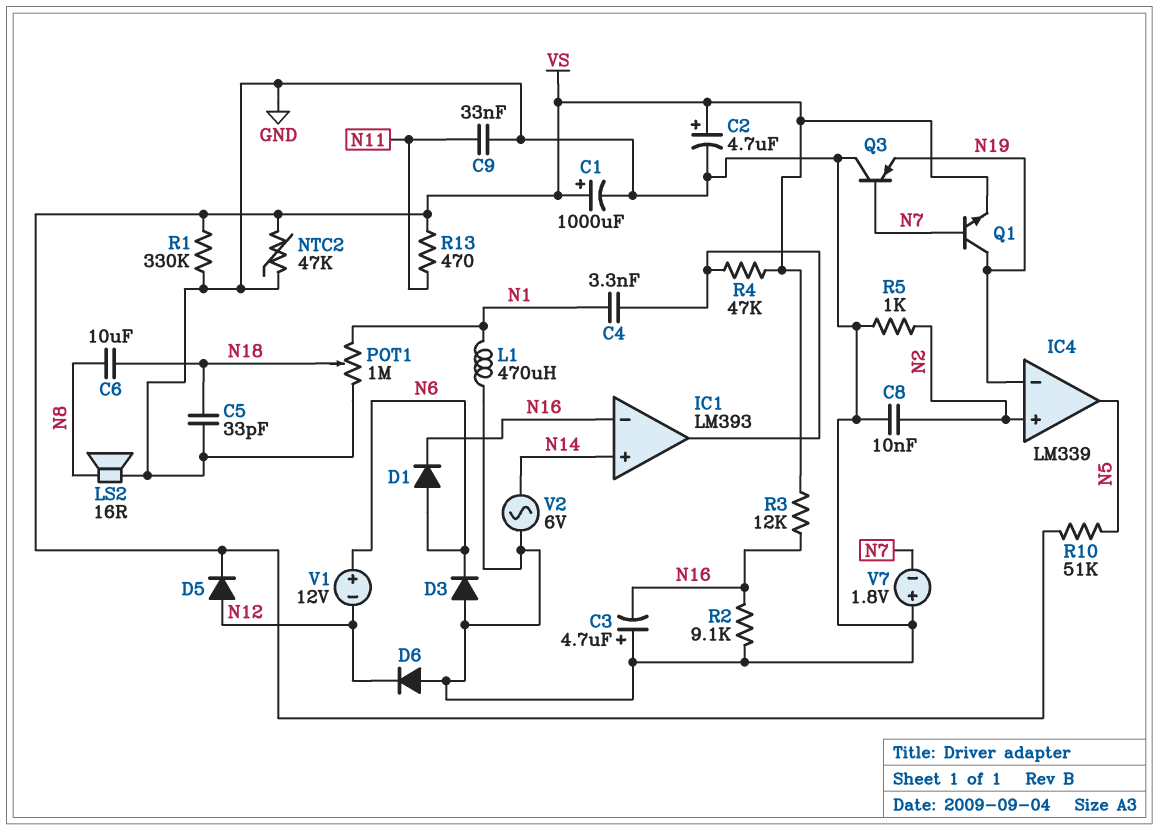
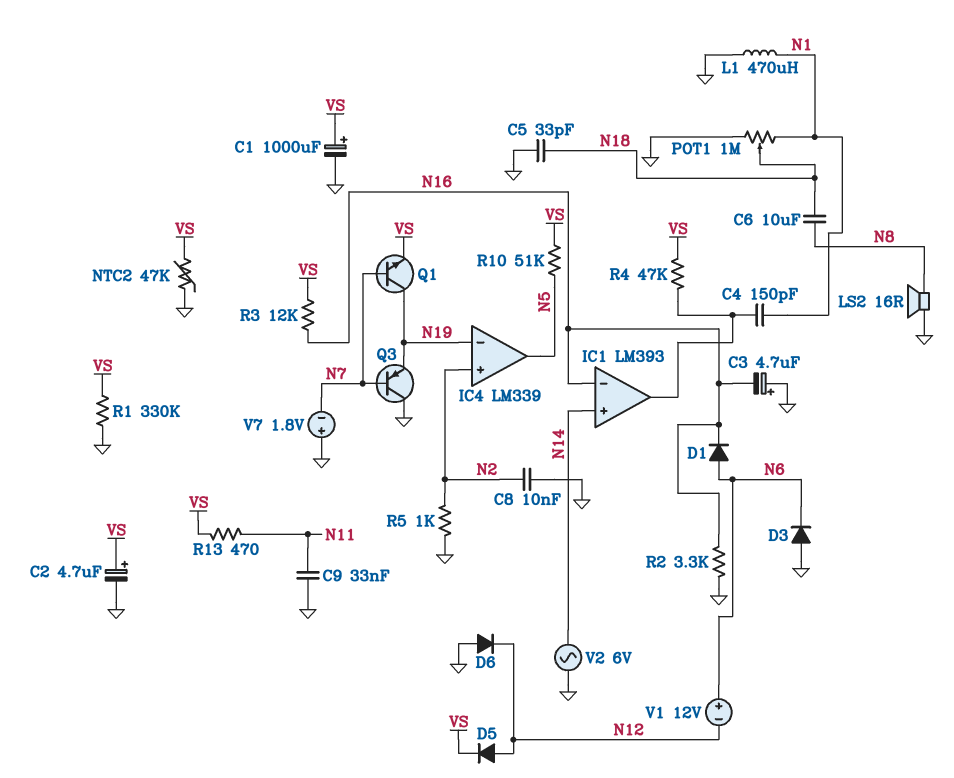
C4: 3.3nF (IC1/out, N1) -> 150pF (IC1/out, N1)
R2: 9.1k (GND, N16) -> 3.3k (GND, N16)

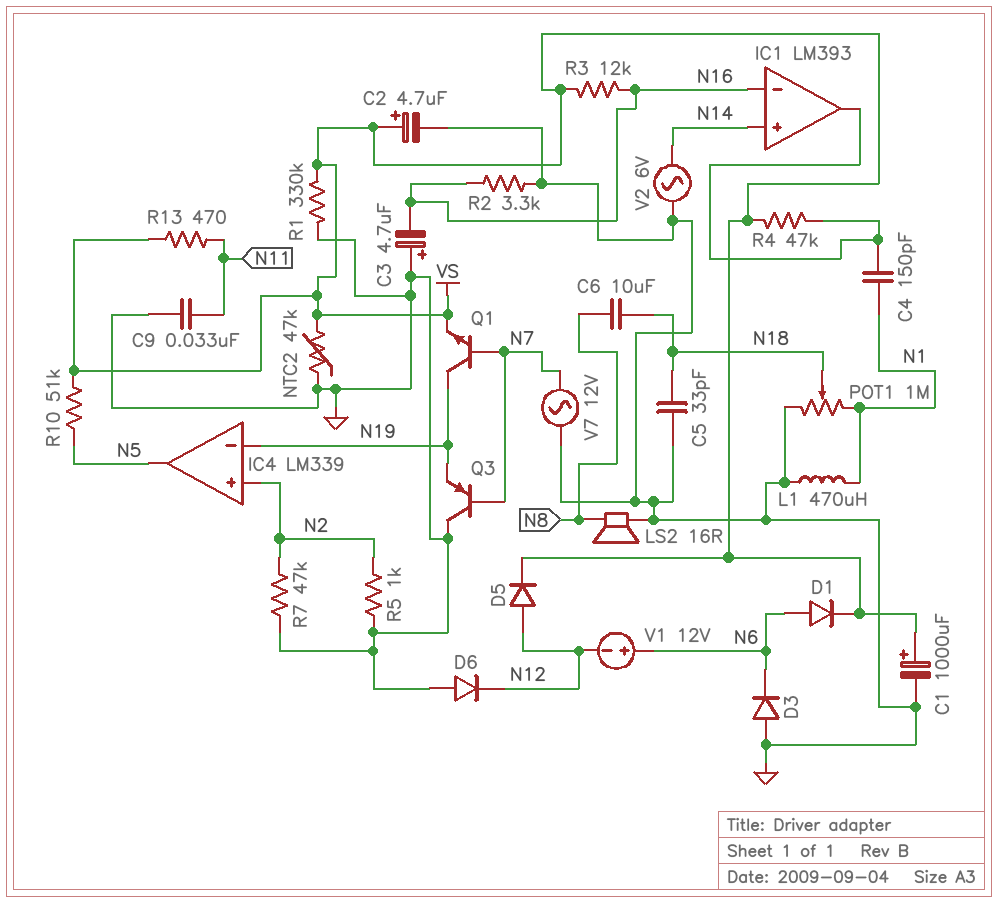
C8: 10nF (GND, N2) -> none
D1: diode (A N6, K N16) -> diode (A N6, K VS)
R7: none -> 47k (GND, N2)
V7: 1.8V (plus GND, minus N7) -> AC 12V (GND, N7)

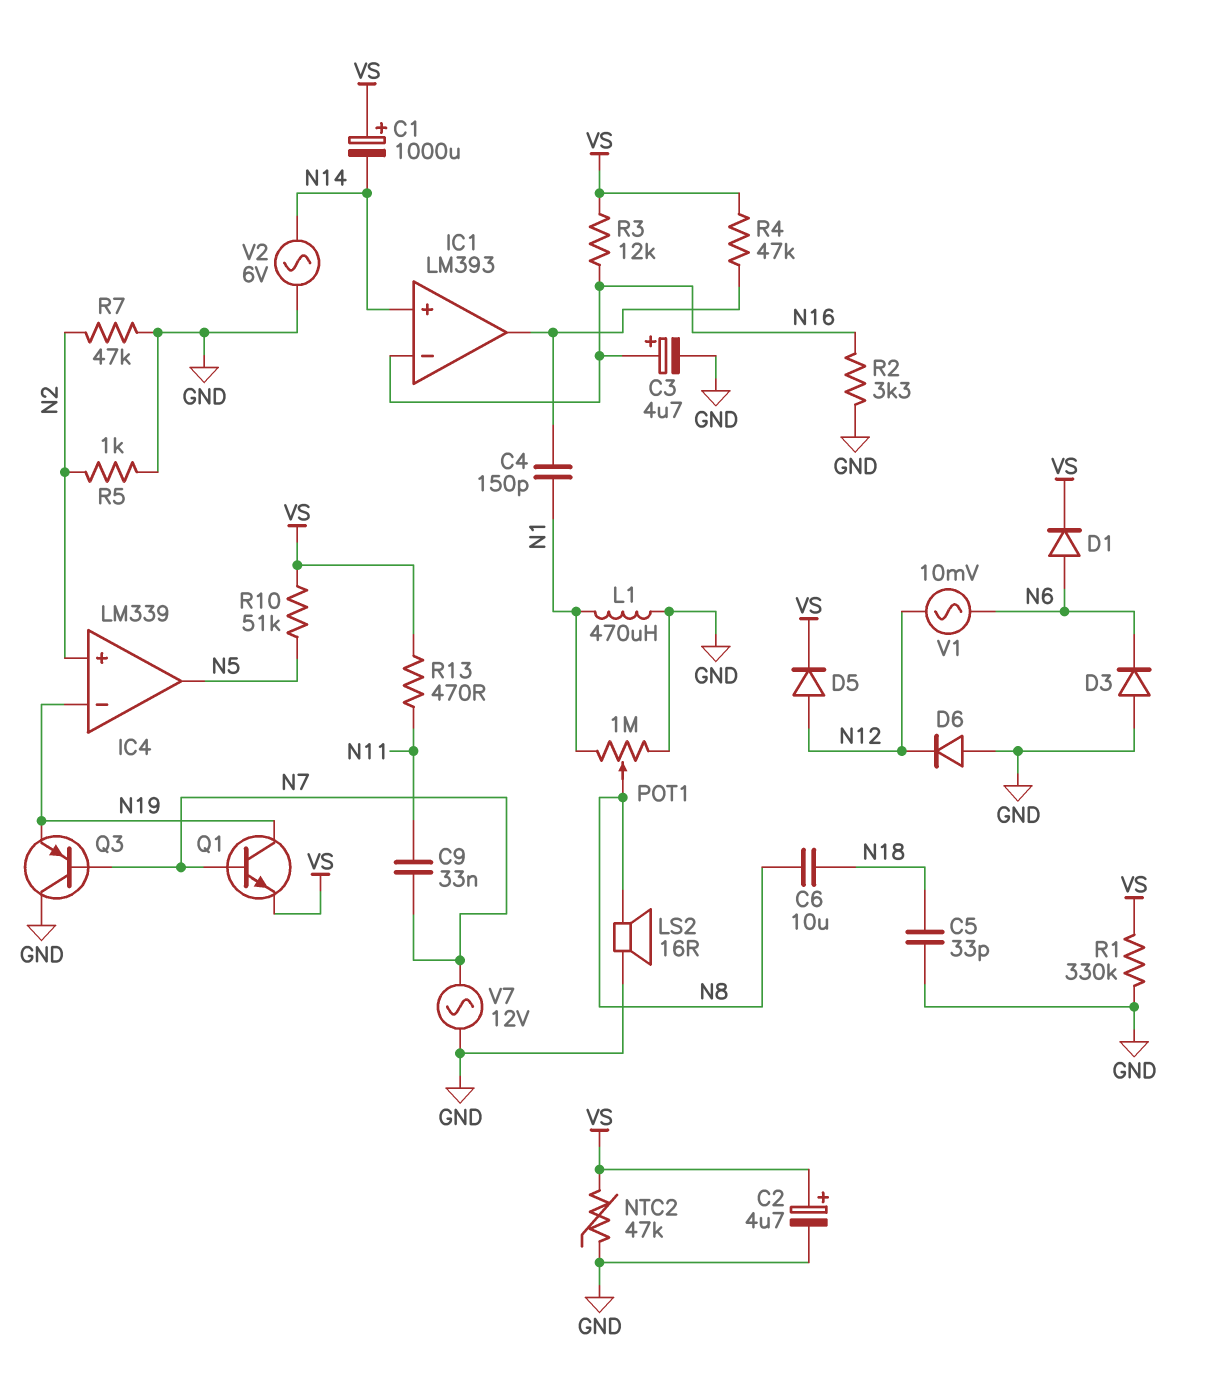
C1: 1000uF (plus VS, minus GND) -> 1000uF (plus VS, minus N14)
C3: 4.7uF (plus GND, minus N16) -> 4.7uF (plus N16, minus GND)
C9: 33nF (GND, N11) -> 33nF (N7, N11)
POT1: 1M (GND, N1, wiper N18) -> 1M (GND, N1, wiper N8)
V1: 12V (plus N6, minus N12) -> AC 10mV (N6, N12)

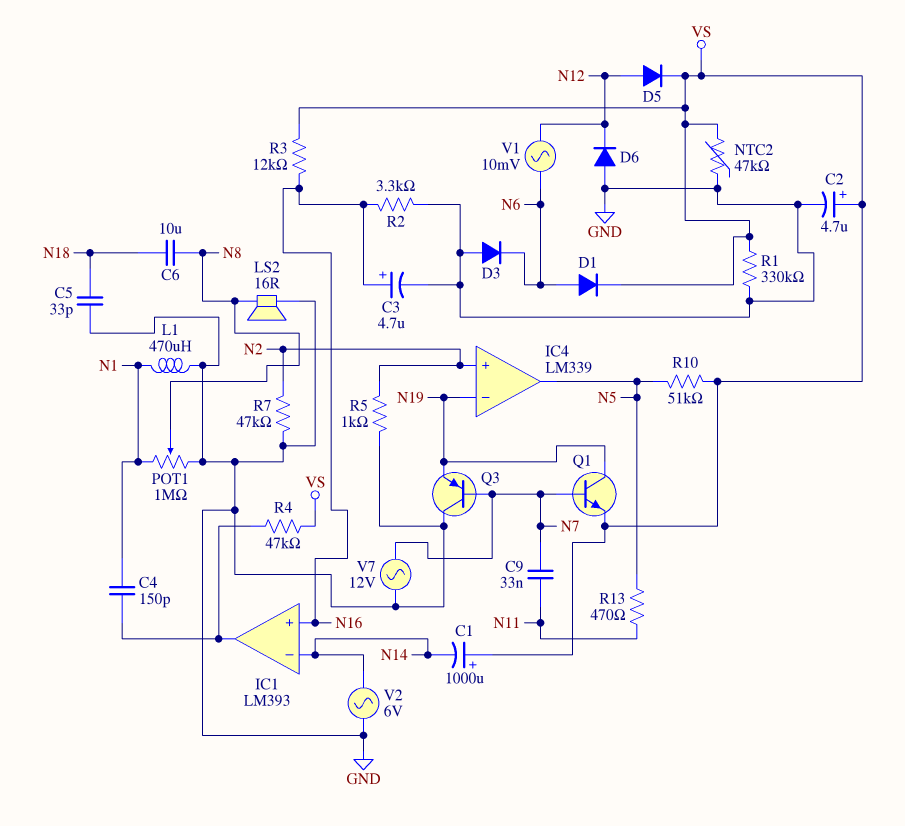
IC1 pin in+: N14 -> N16
IC1 pin in-: N16 -> N14
R13: 470 (N11, VS) -> 470 (N5, N11)

